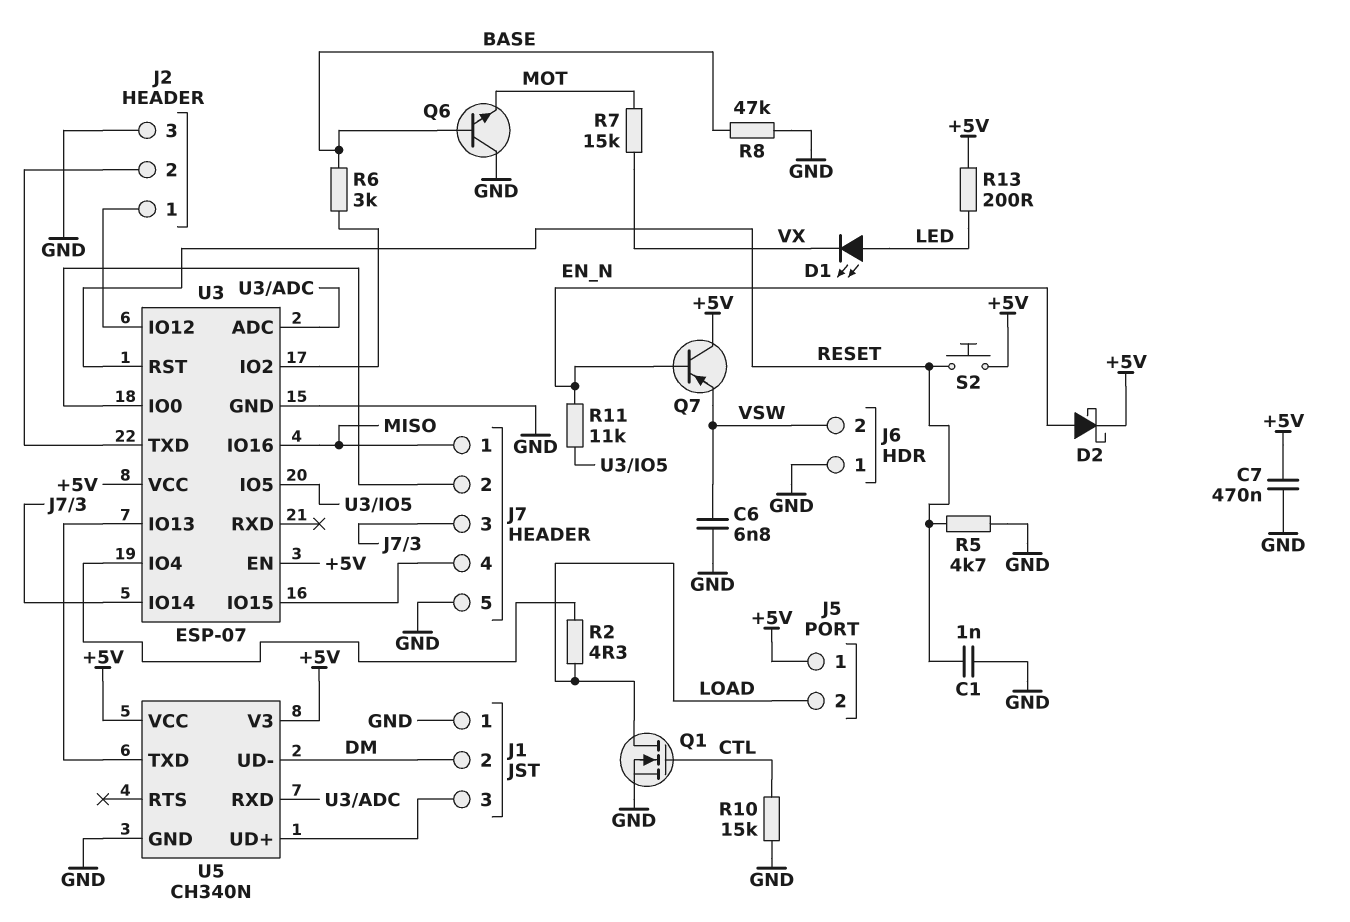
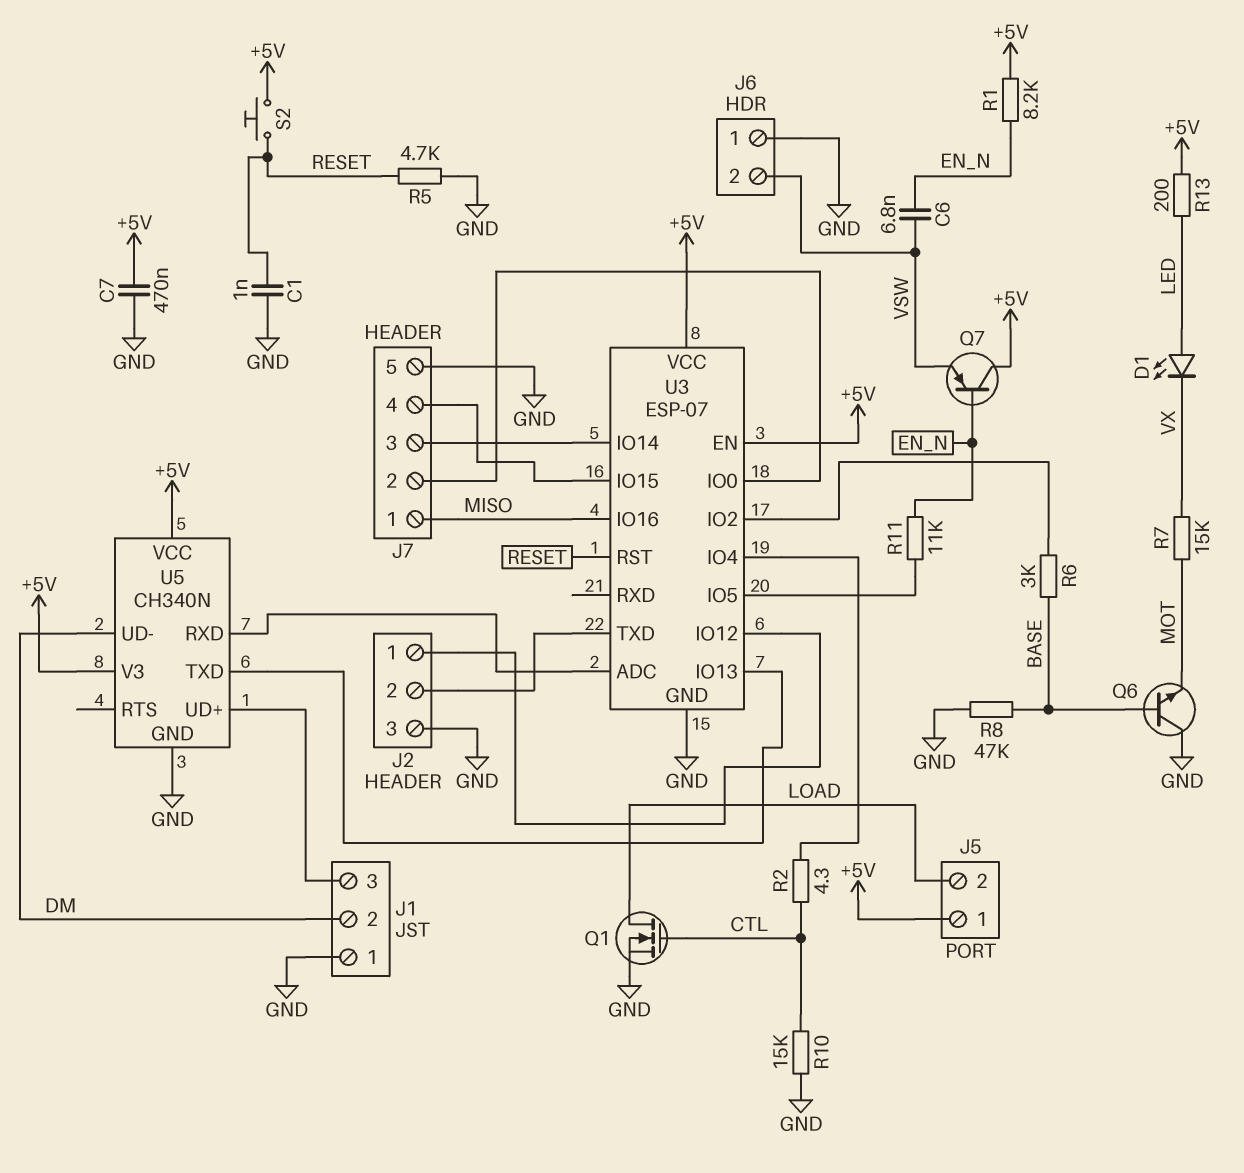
C6: 6.8nF (GND, VSW) -> 6.8nF (EN_N, VSW)
D2: schottky (A EN_N, K +5V) -> none
R1: none -> 8.2k (+5V, EN_N)
R2: 4.3 (LOAD, U3/IO4) -> 4.3 (CTL, U3/IO4)

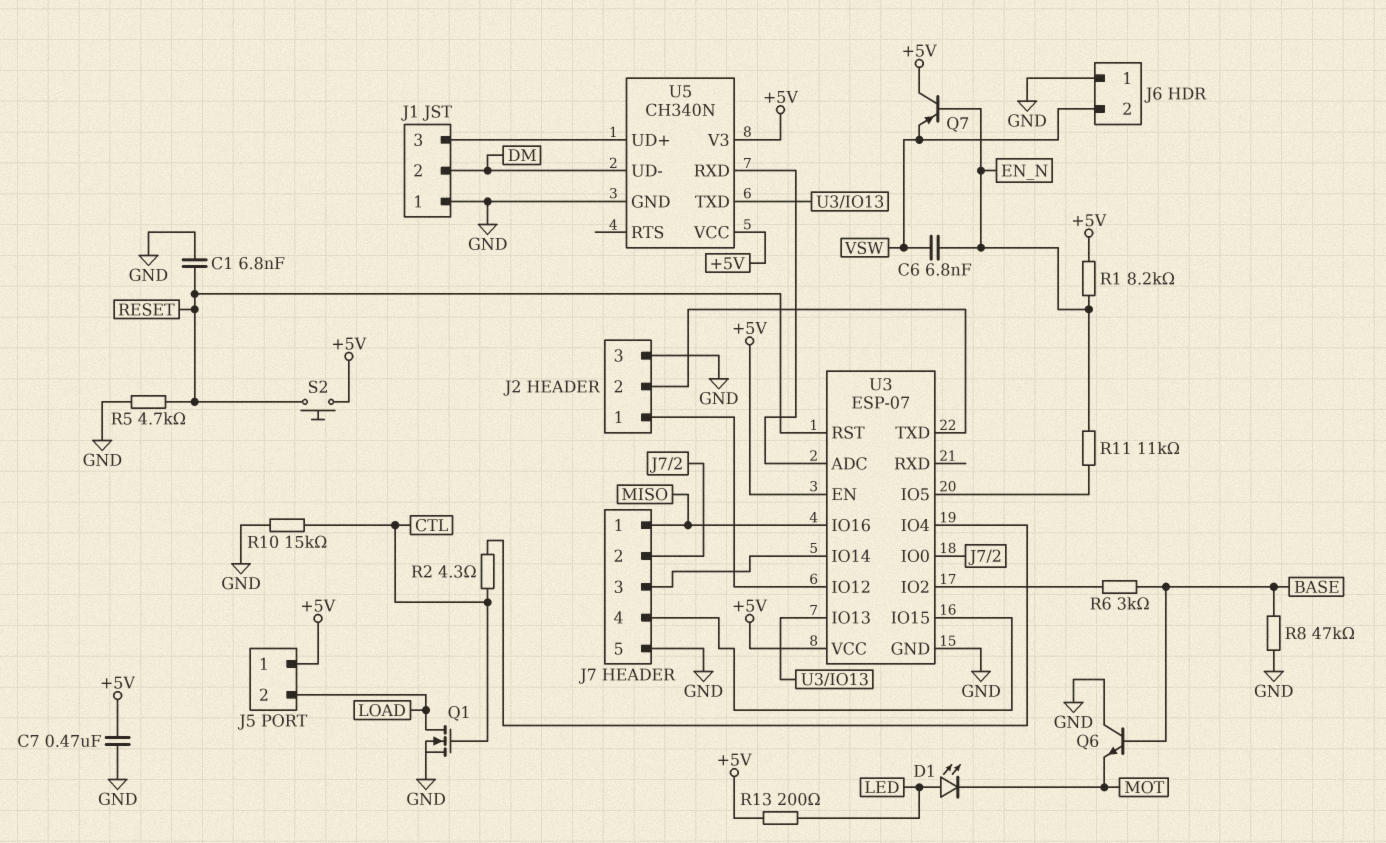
C1: 1nF (GND, RESET) -> 6.8nF (GND, RESET)
D1: LED (A LED, K VX) -> LED (A LED, K MOT)
R7: 15k (MOT, VX) -> none

